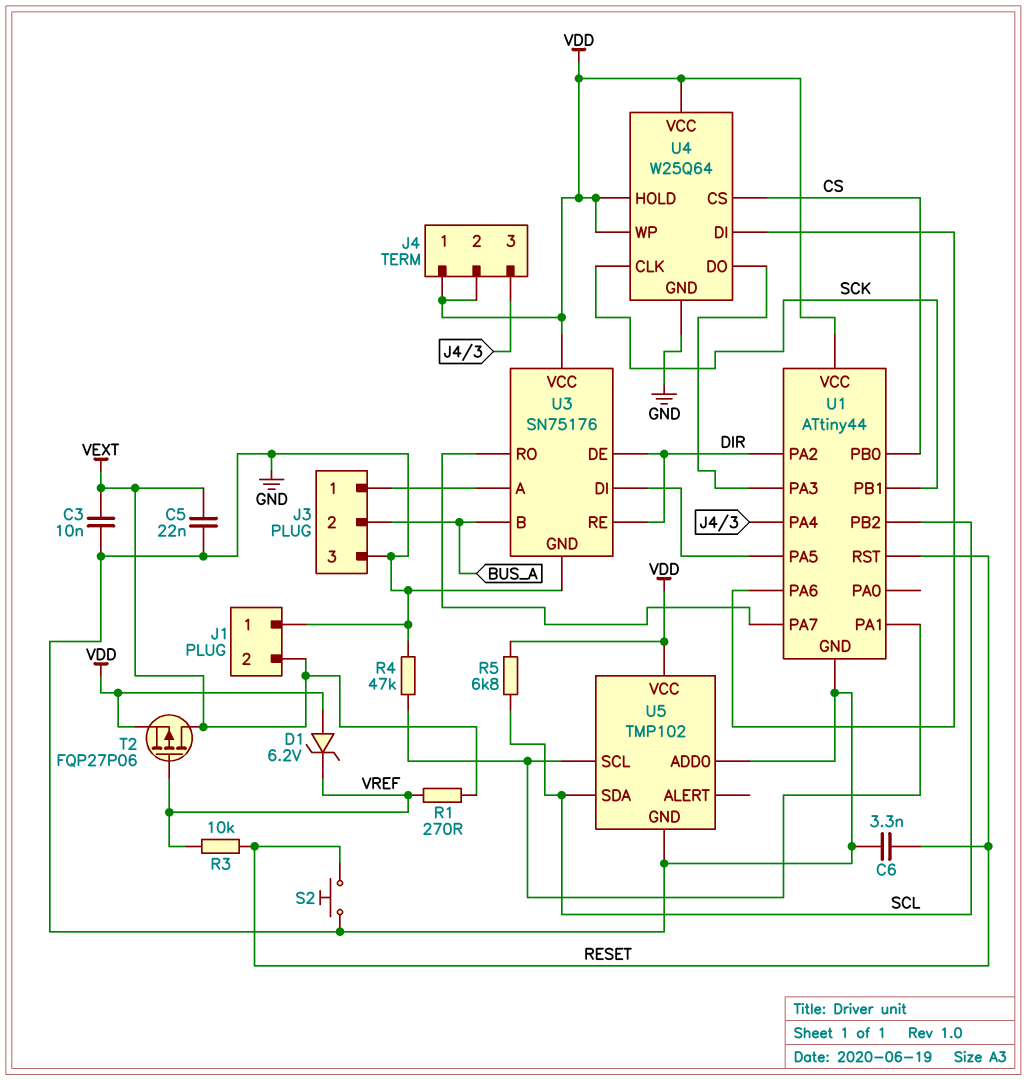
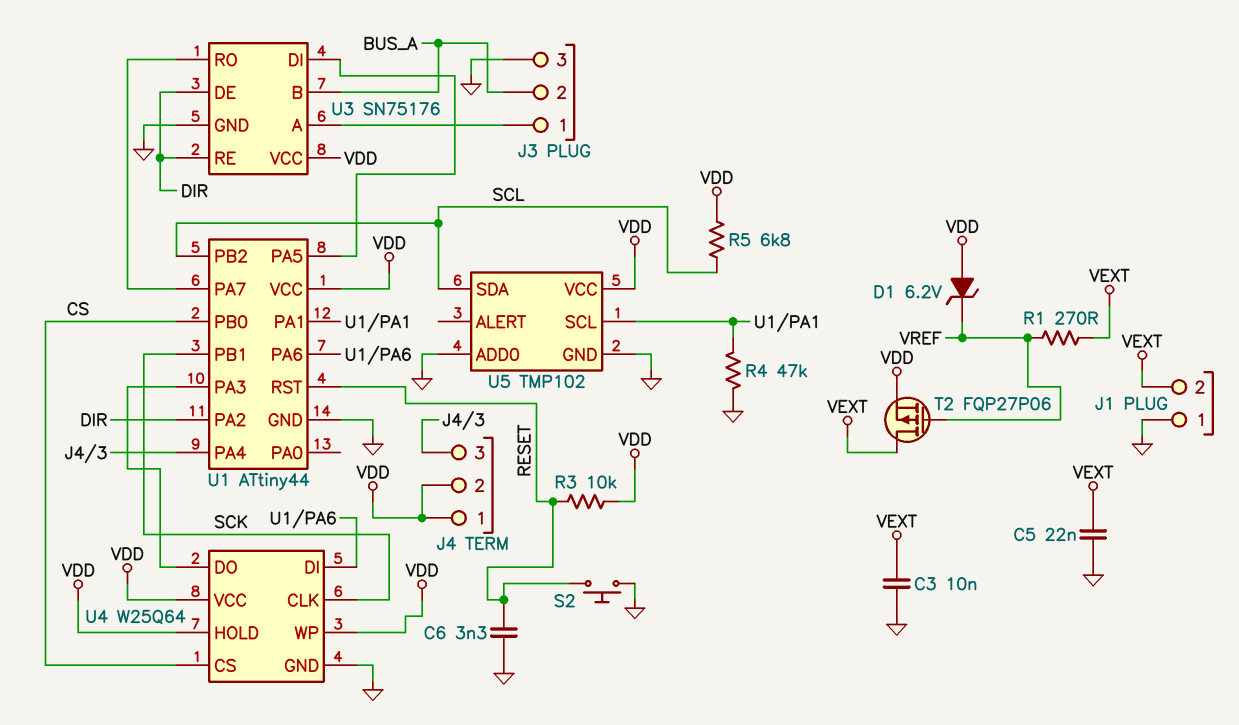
R3: 10k (RESET, VREF) -> 10k (RESET, VDD)

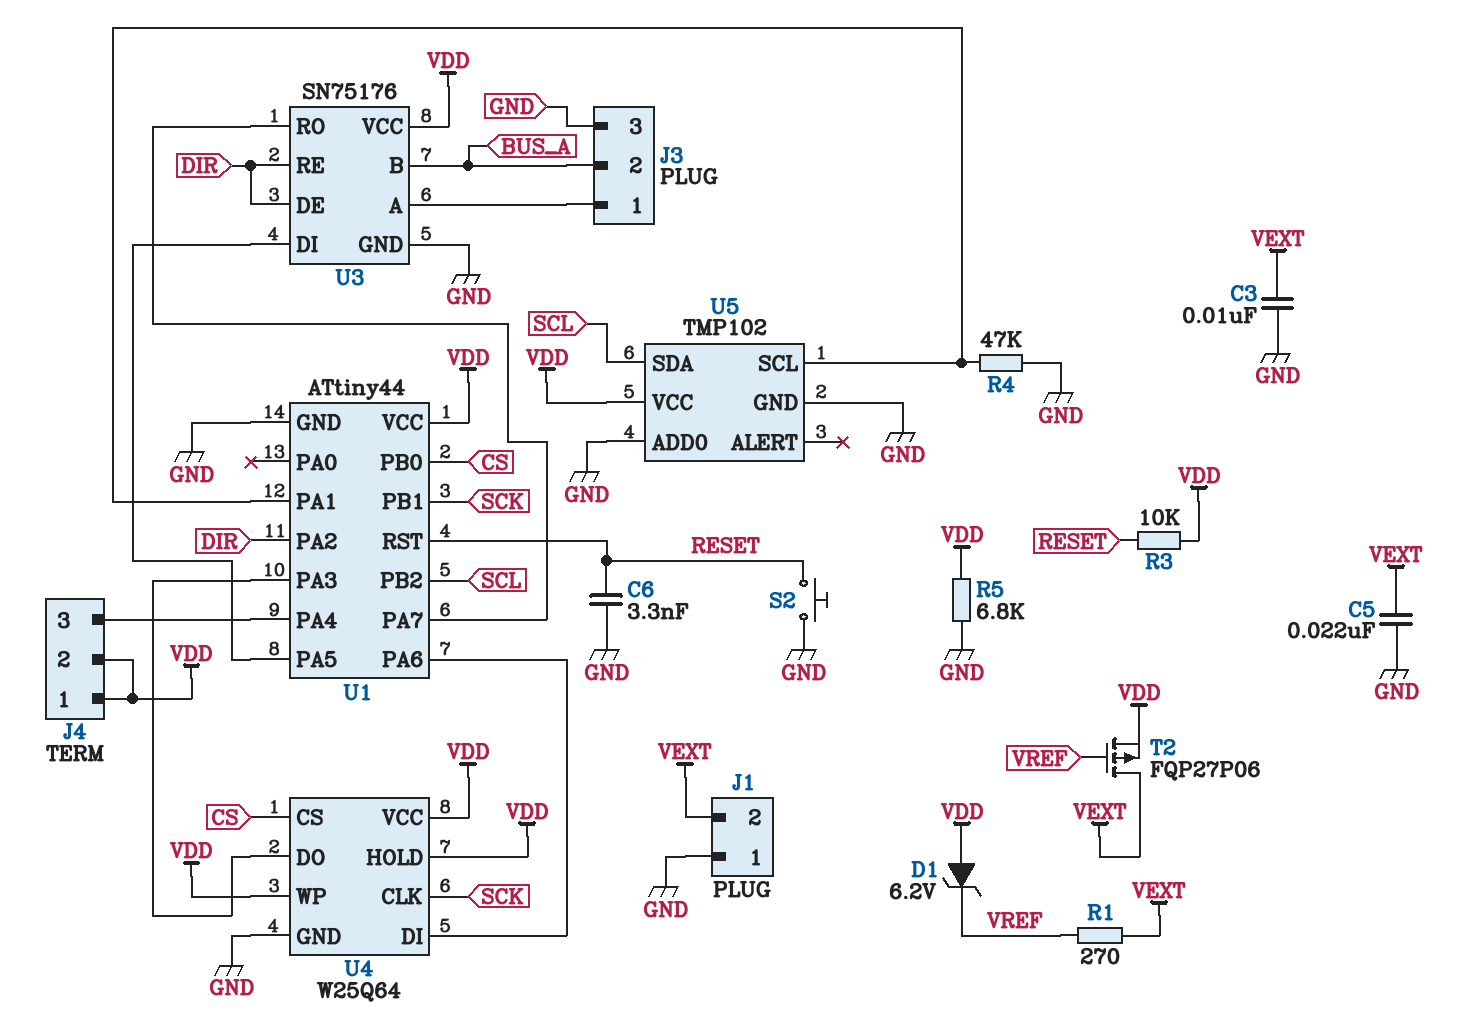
R5: 6.8k (SCL, VDD) -> 6.8k (GND, VDD)

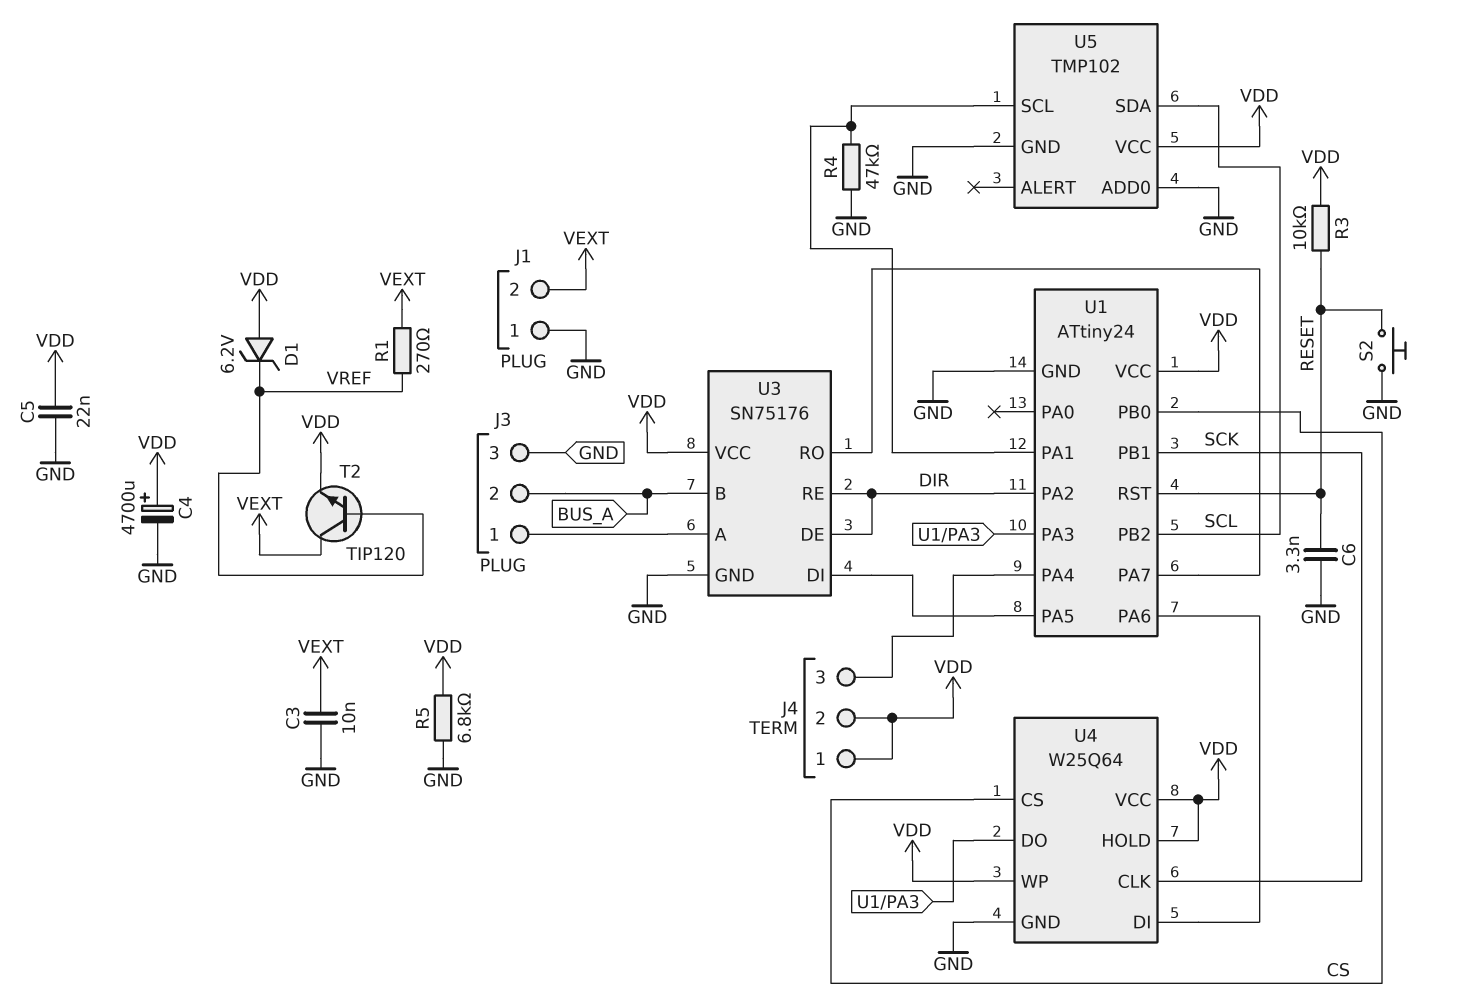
C4: none -> 4700uF (plus VDD, minus GND)
C5: 22nF (GND, VEXT) -> 22nF (GND, VDD)
T2: PMOS FQP27P06 (G VREF, D VEXT, S VDD) -> NPN TIP120 (B VREF, C VEXT, E VDD)
U1: ATtiny44 -> ATtiny24

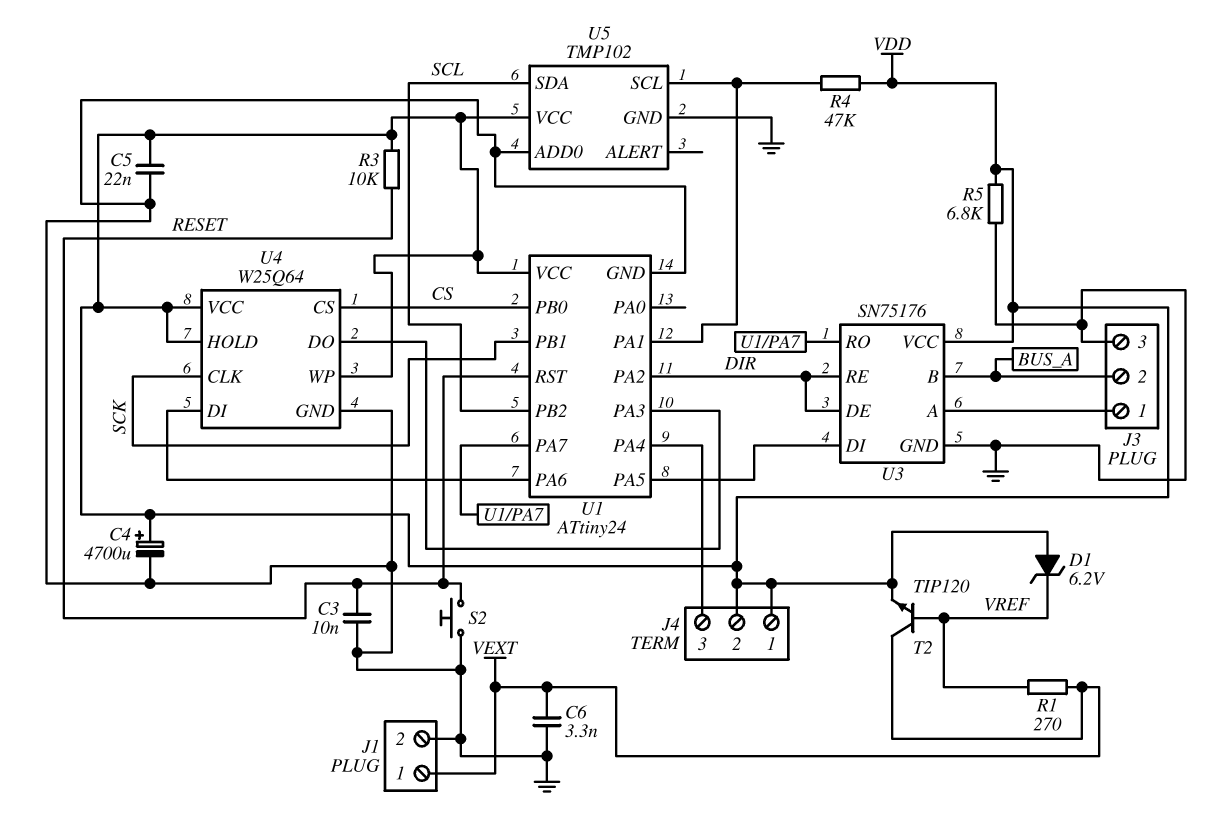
C3: 10nF (GND, VEXT) -> 10nF (GND, RESET)
C6: 3.3nF (GND, RESET) -> 3.3nF (GND, VEXT)
J1 pin 1: GND -> VEXT
J1 pin 2: VEXT -> GND
R4: 47k (GND, U1/PA1) -> 47k (U1/PA1, VDD)

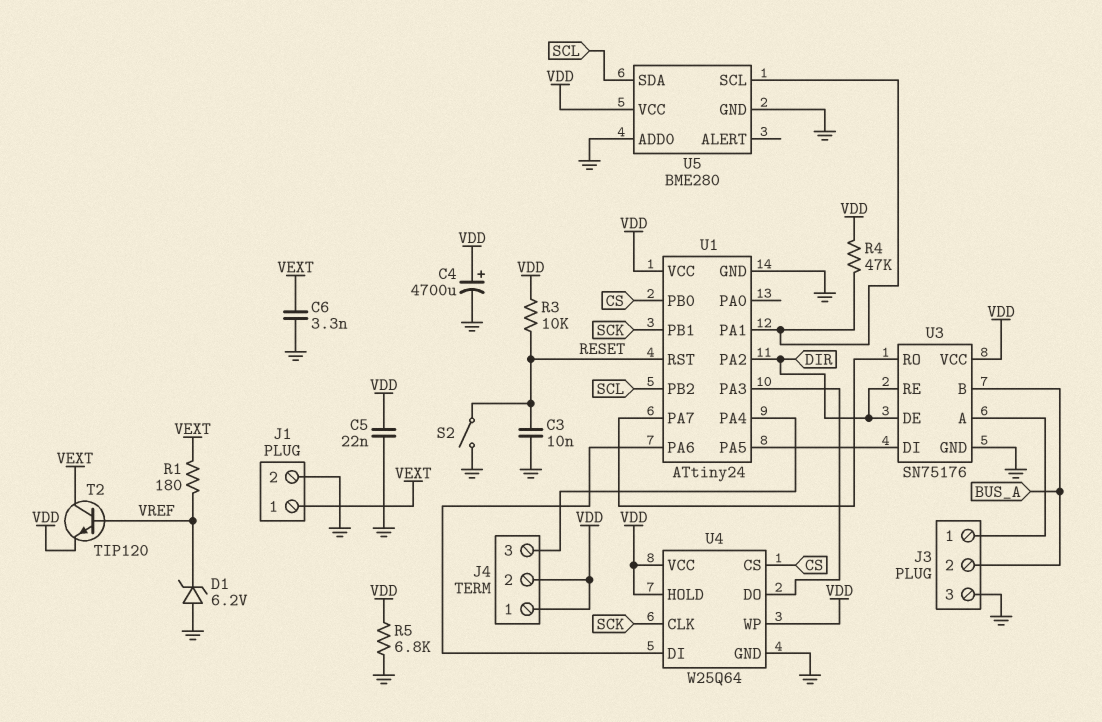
D1: zener 6.2V (A VDD, K VREF) -> zener 6.2V (A GND, K VREF)
R1: 270 (VEXT, VREF) -> 180 (VEXT, VREF)
S2: button (GND, RESET) -> switch (GND, RESET)
U5: TMP102 -> BME280

